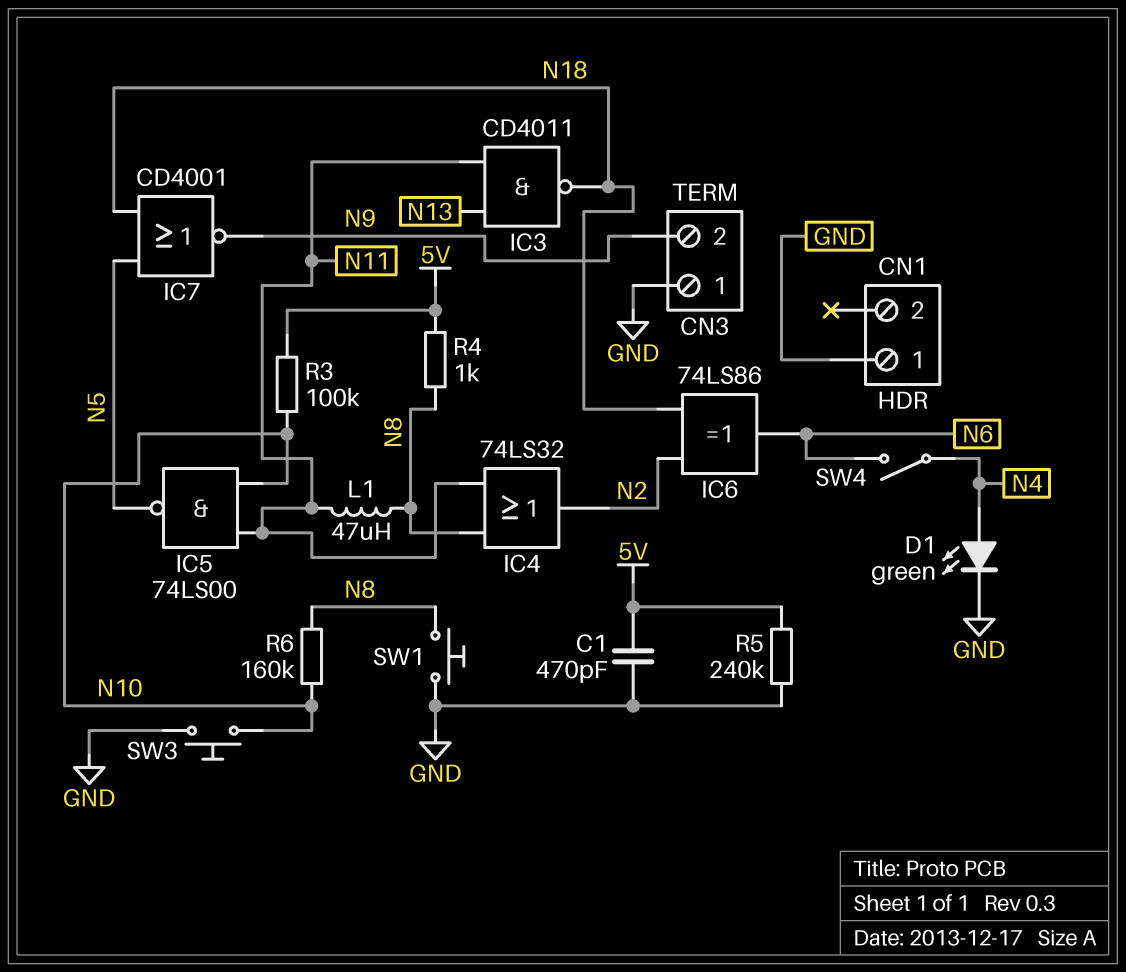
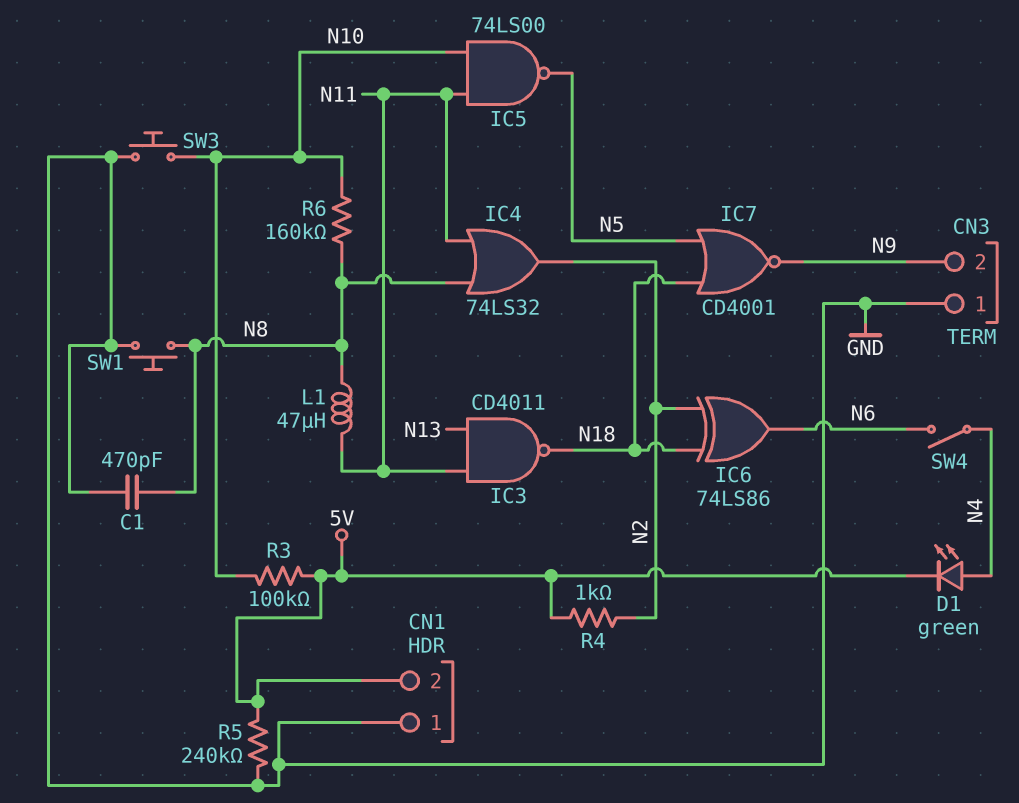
C1: 470pF (5V, GND) -> 470pF (GND, N8)
CN1 pin 2: none -> 5V
D1: LED green (A N4, K GND) -> LED green (A N4, K 5V)
R4: 1k (5V, N8) -> 1k (5V, N2)

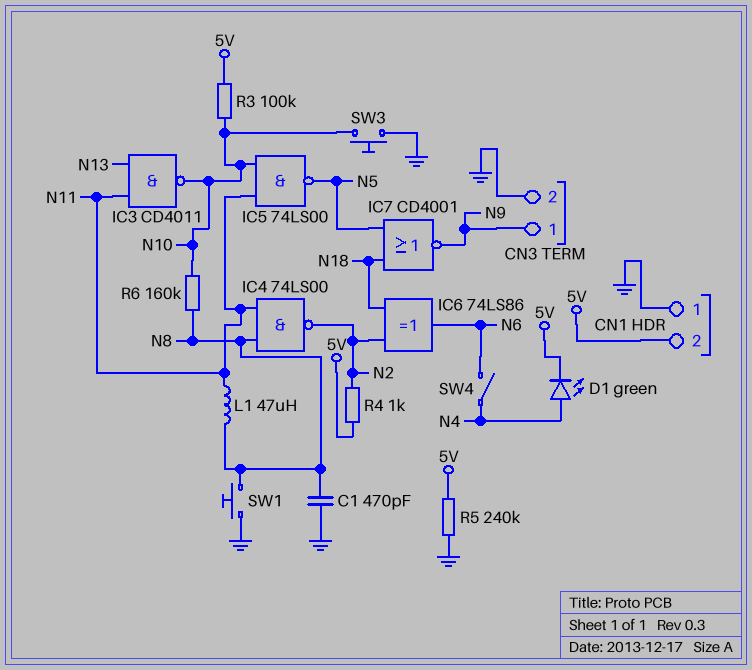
CN3 pin 1: GND -> N9
CN3 pin 2: N9 -> GND
IC3: NAND CD4011 (in N11, in N13, out N18) -> NAND CD4011 (in N11, in N13, out N10)
IC4: OR 74LS32 (in N8, in N11, out N2) -> NAND 74LS00 (in N8, in N11, out N2)

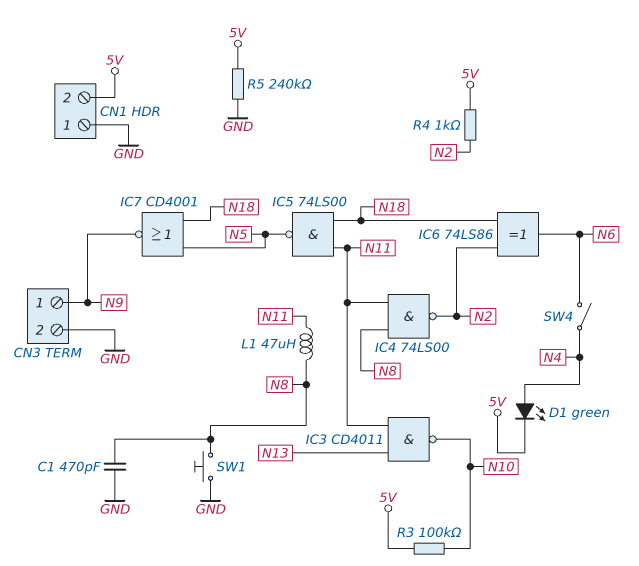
IC5: NAND 74LS00 (in N10, in N11, out N5) -> NAND 74LS00 (in N11, in N18, out N5)
R6: 160k (N8, N10) -> none
SW3: button (GND, N10) -> none

